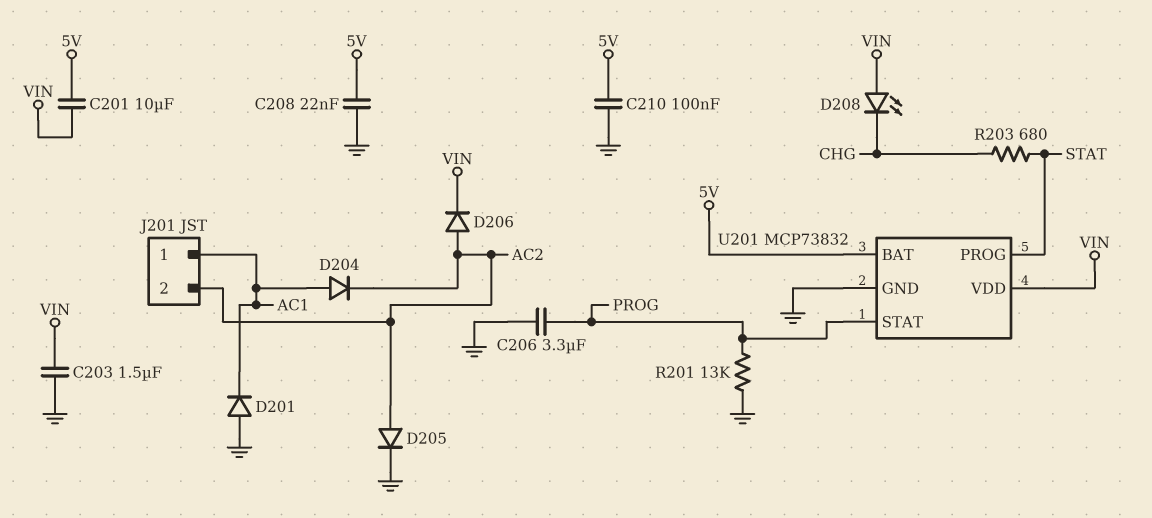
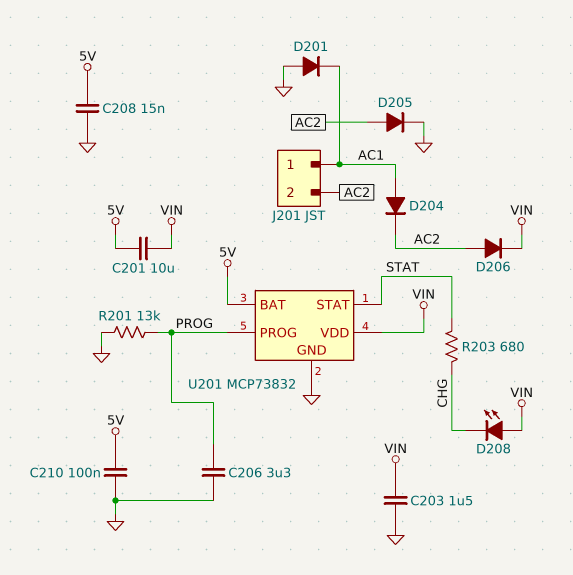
C208: 22nF (5V, GND) -> 15nF (5V, GND)
U201 pin PROG: STAT -> PROG
U201 pin STAT: PROG -> STAT

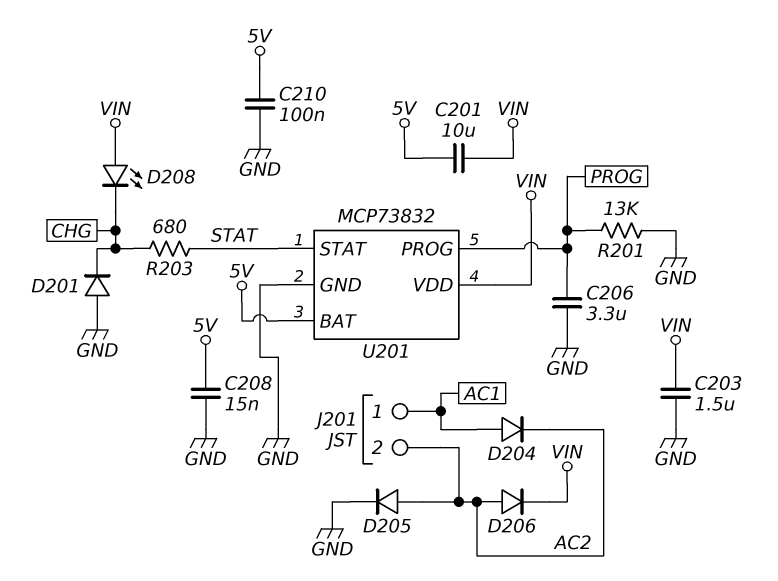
D201: diode (A GND, K AC1) -> diode (A GND, K CHG)

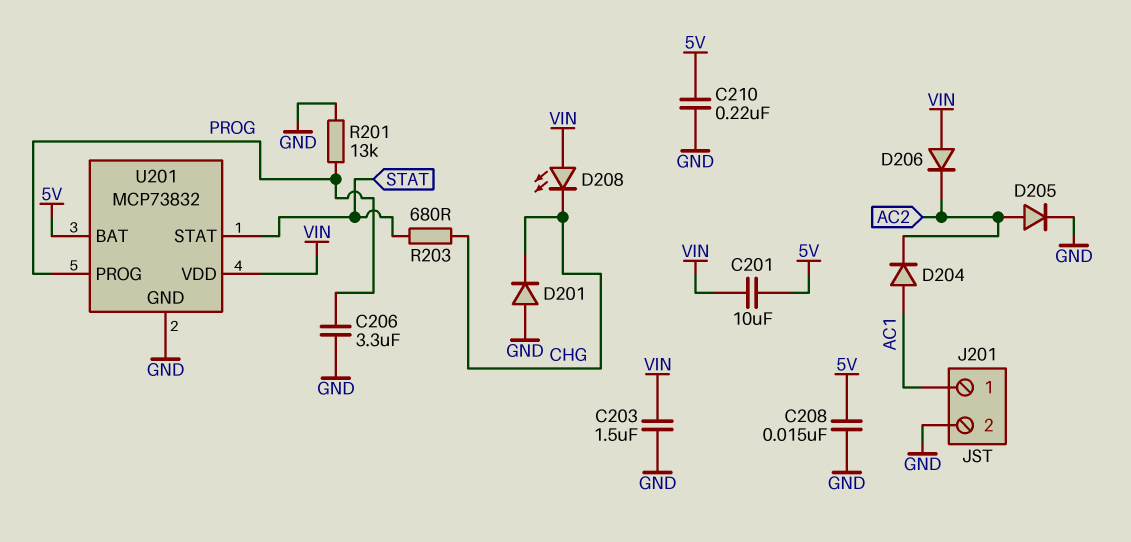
C210: 100nF (5V, GND) -> 220nF (5V, GND)
D206: diode (A AC2, K VIN) -> diode (A VIN, K AC2)
J201 pin 2: AC2 -> GND

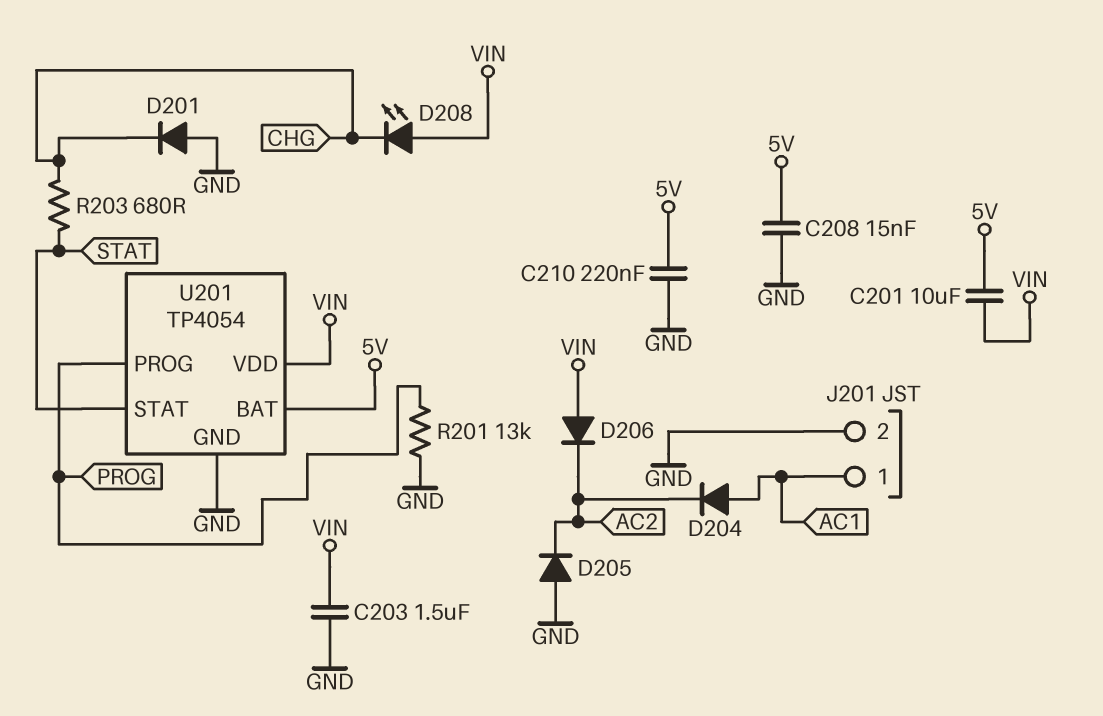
C206: 3.3uF (GND, PROG) -> none
D205: diode (A AC2, K GND) -> diode (A GND, K AC2)
U201: MCP73832 -> TP4054

